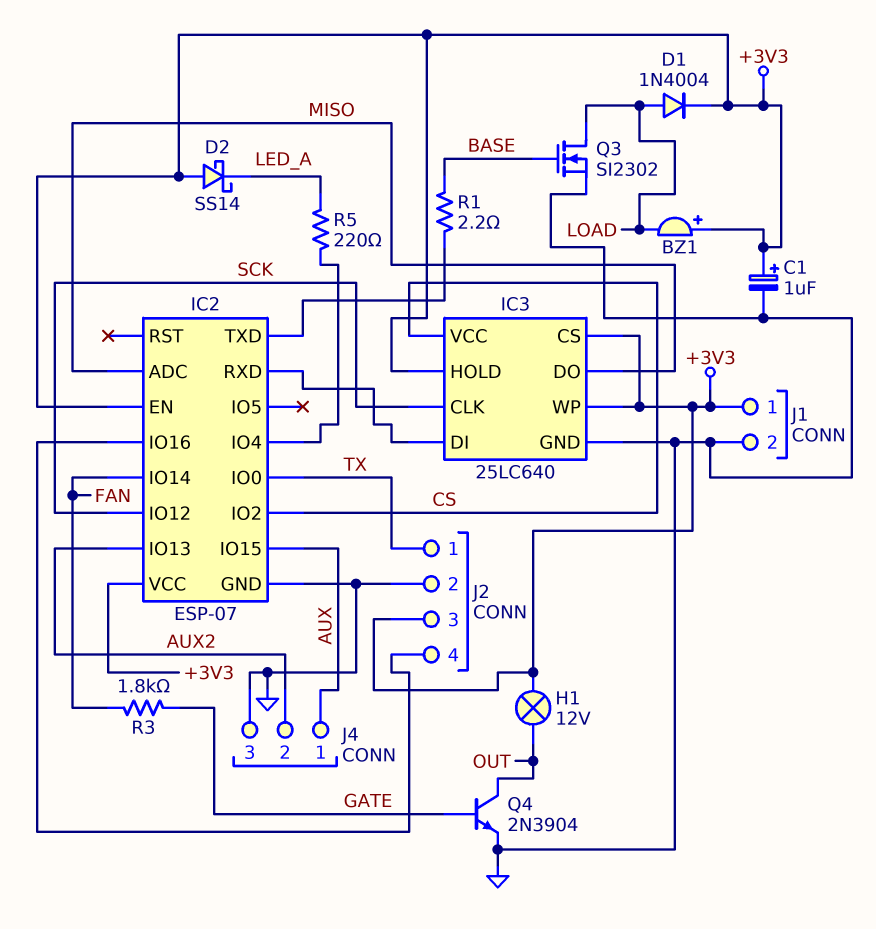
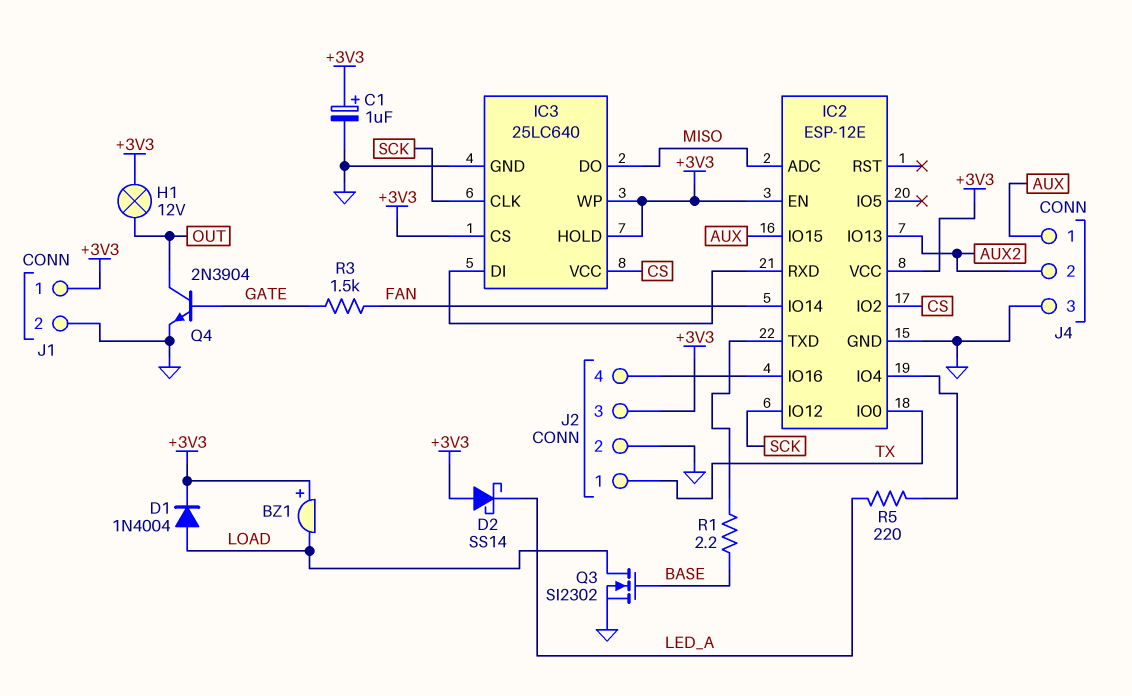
IC2: ESP-07 -> ESP-12E
R3: 1.8k (FAN, GATE) -> 1.5k (FAN, GATE)

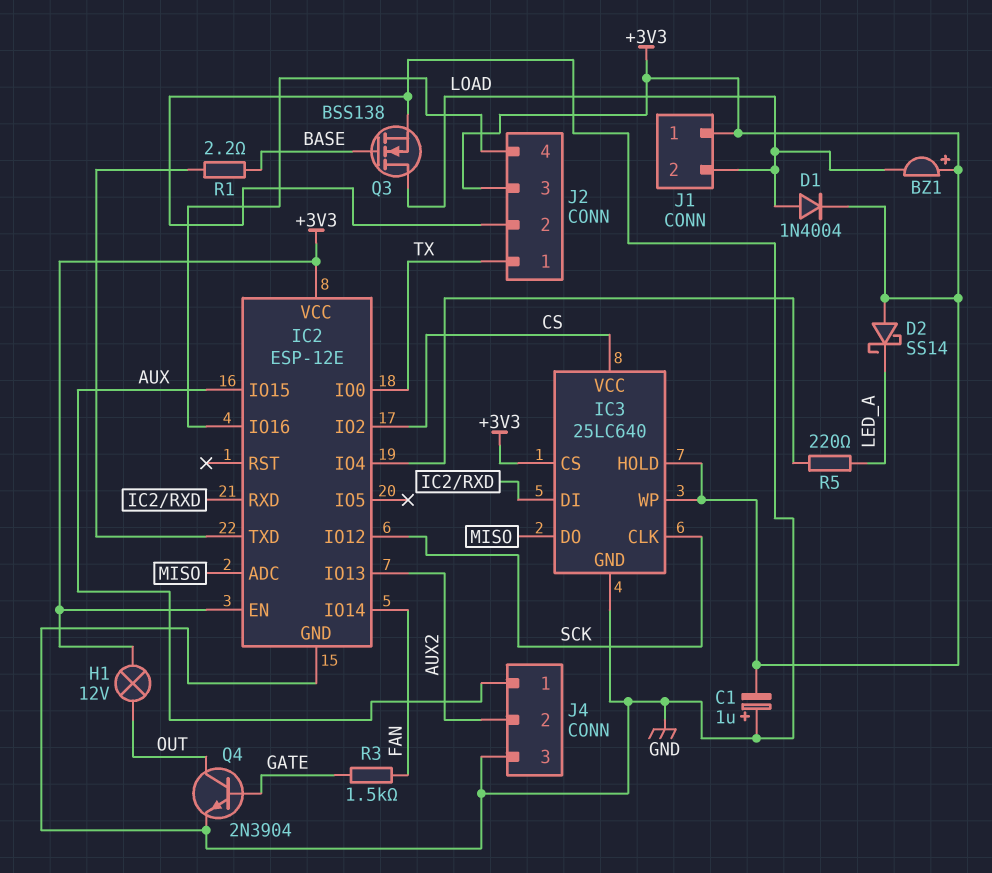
C1: 1uF (plus +3V3, minus GND) -> 1uF (plus GND, minus +3V3)
J1 pin 2: GND -> LOAD
Q3: NMOS SI2302 (G BASE, D LOAD, S GND) -> NMOS BSS138 (G BASE, D LOAD, S GND)

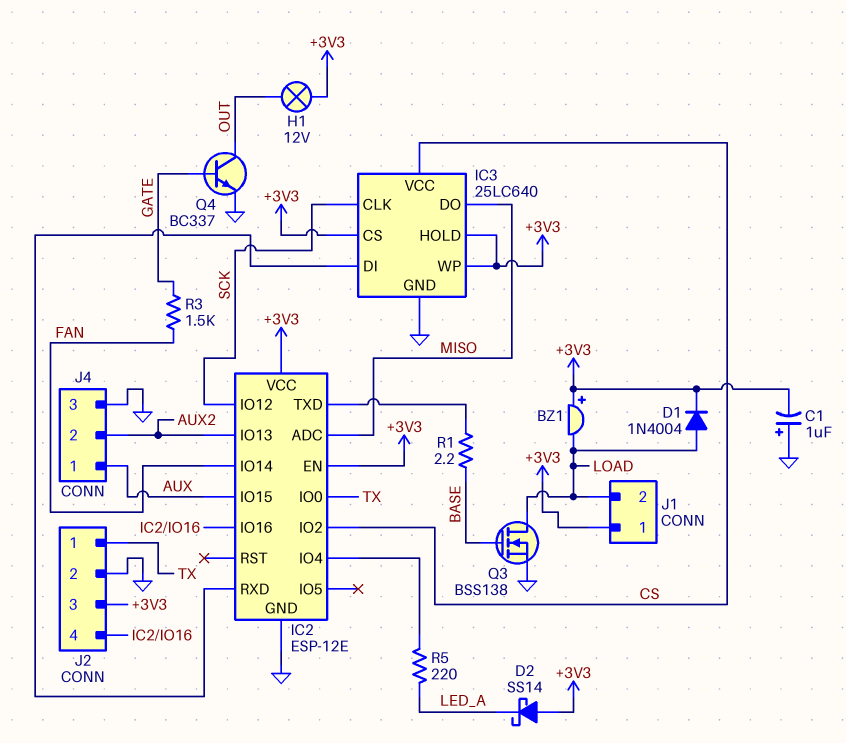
Q4: NPN 2N3904 (B GATE, C OUT, E GND) -> NPN BC337 (B GATE, C OUT, E GND)

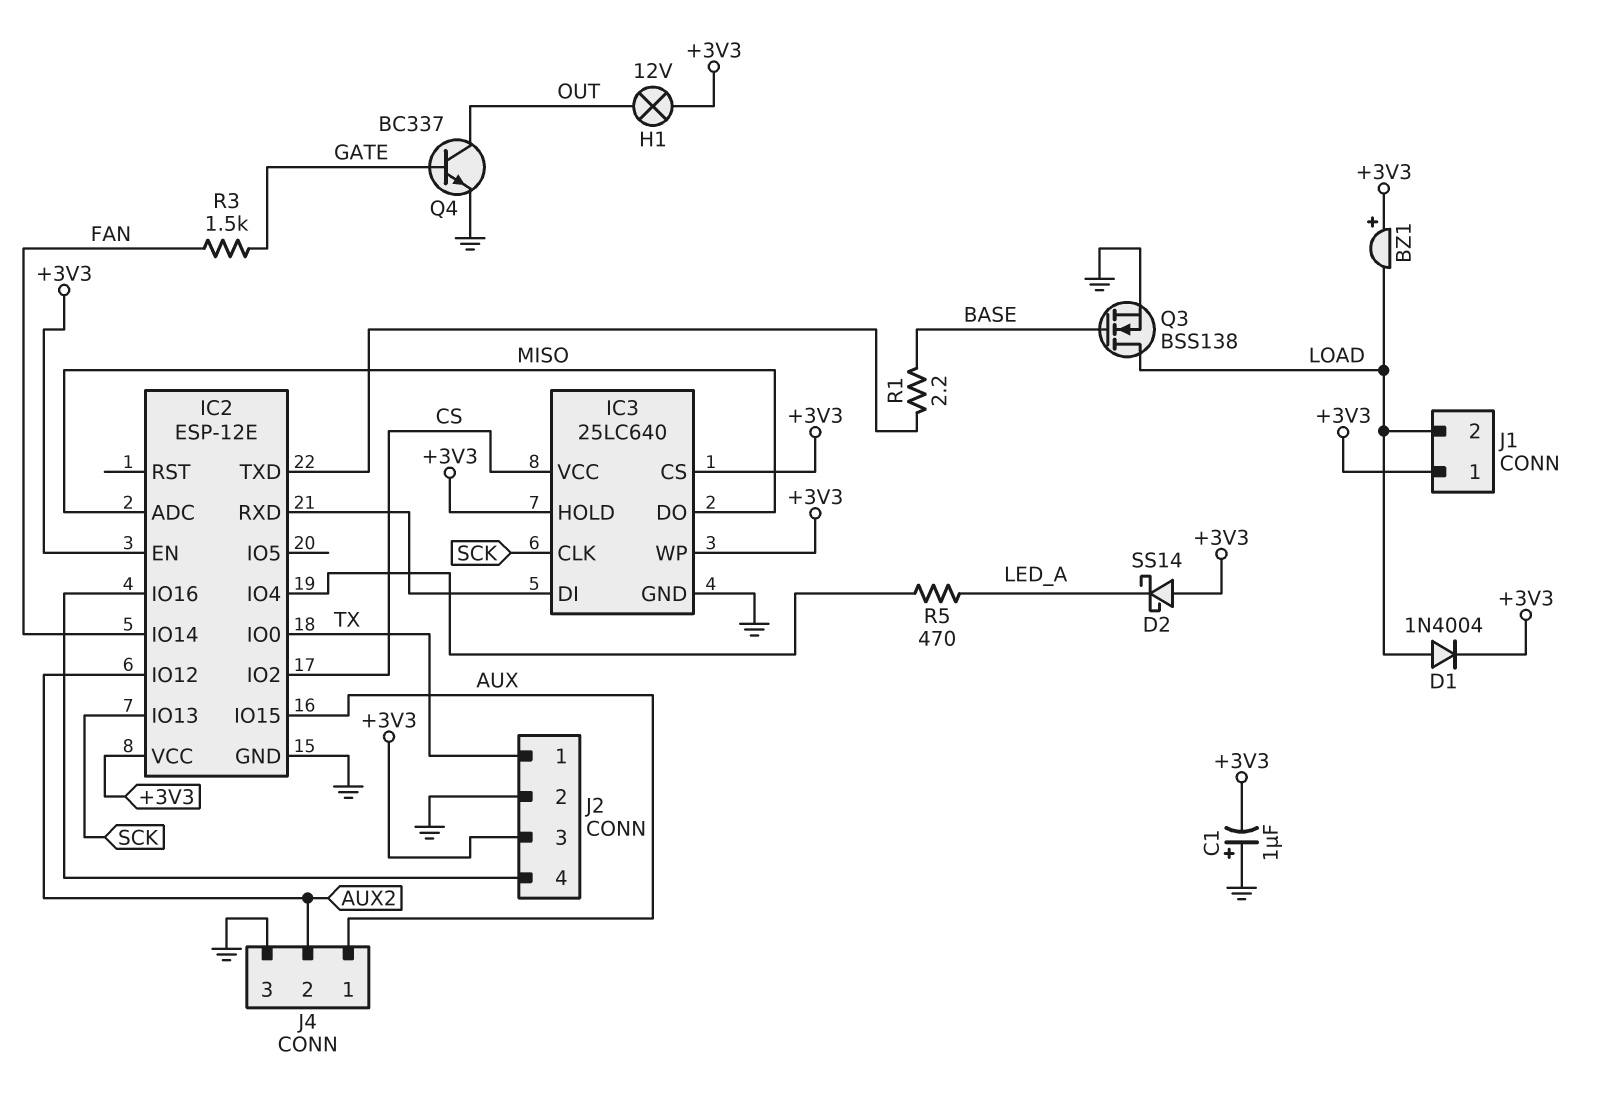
IC2 pin IO12: SCK -> AUX2
IC2 pin IO13: AUX2 -> SCK
R5: 220 (IC2/IO4, LED_A) -> 470 (IC2/IO4, LED_A)

